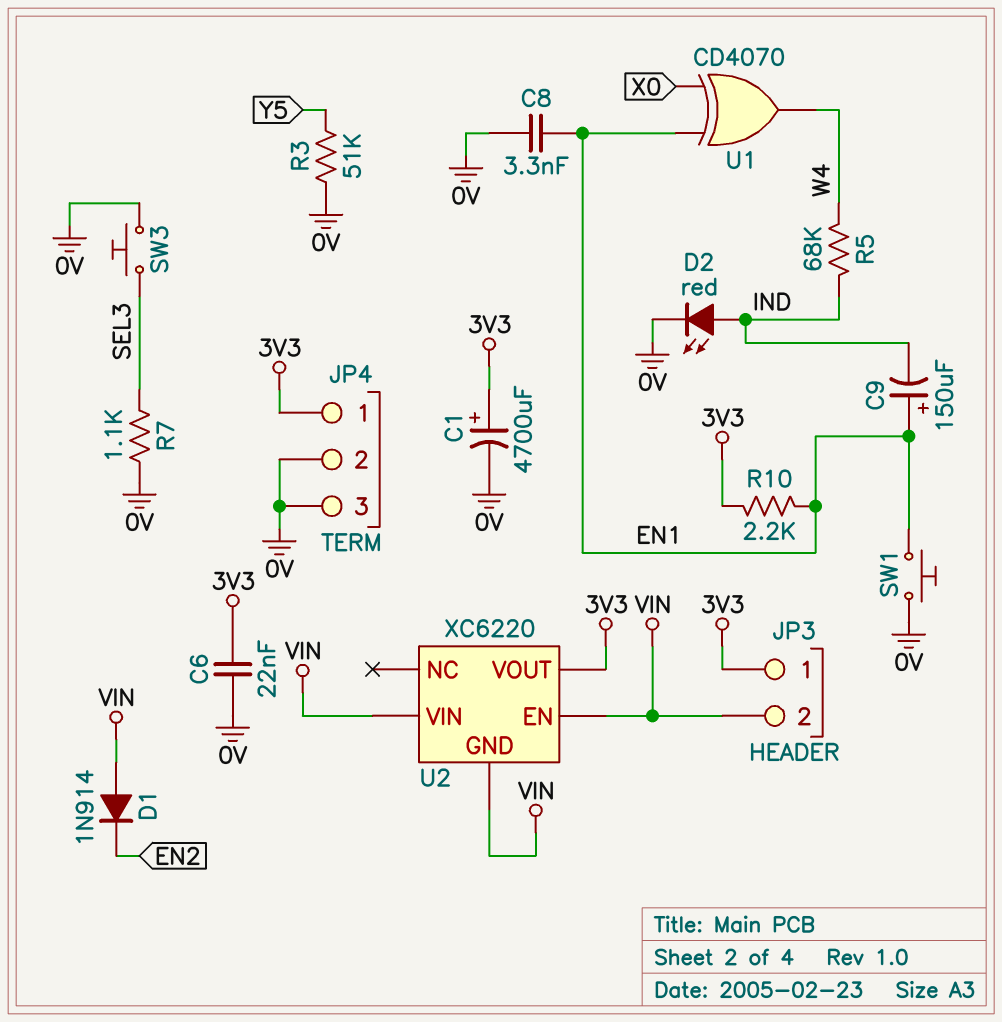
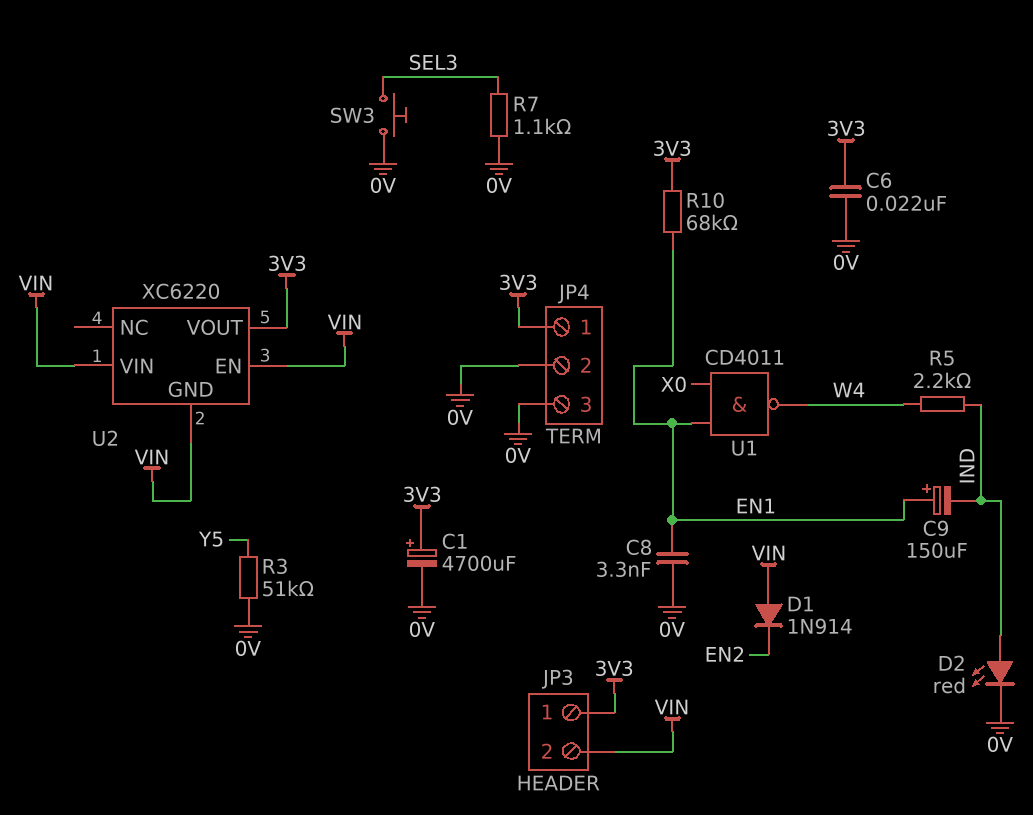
R5: 68k (IND, W4) -> 2.2k (IND, W4)
R10: 2.2k (3V3, EN1) -> 68k (3V3, EN1)
SW1: button (0V, EN1) -> none
U1: XOR CD4070 (in EN1, in X0, out W4) -> NAND CD4011 (in EN1, in X0, out W4)

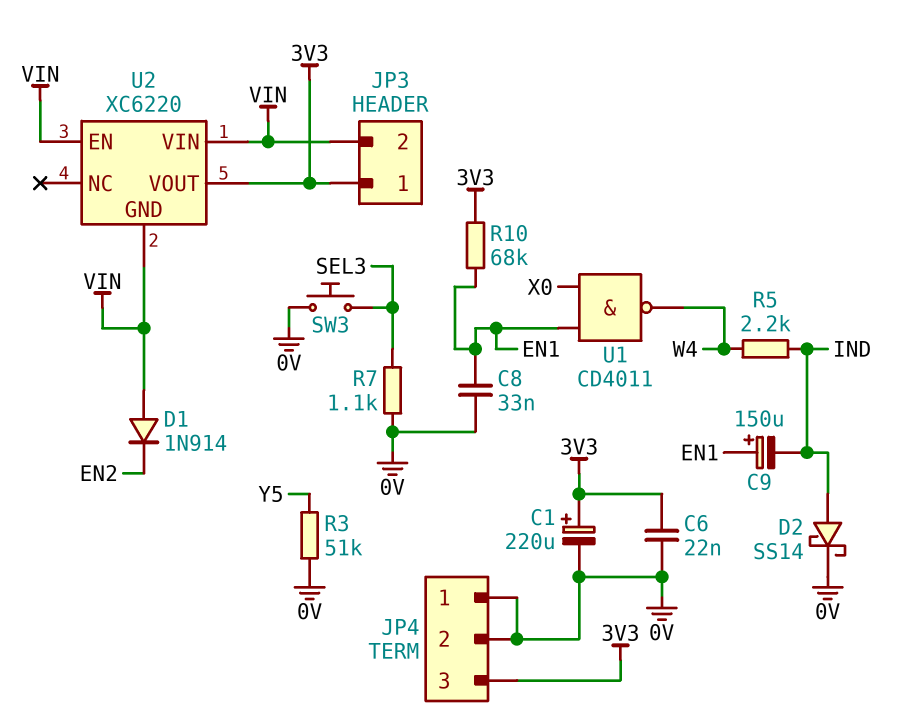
C1: 4700uF (plus 3V3, minus 0V) -> 220uF (plus 3V3, minus 0V)
C8: 3.3nF (0V, EN1) -> 33nF (0V, EN1)
D2: LED red (A IND, K 0V) -> schottky SS14 (A IND, K 0V)
JP4 pin 1: 3V3 -> 0V
JP4 pin 3: 0V -> 3V3

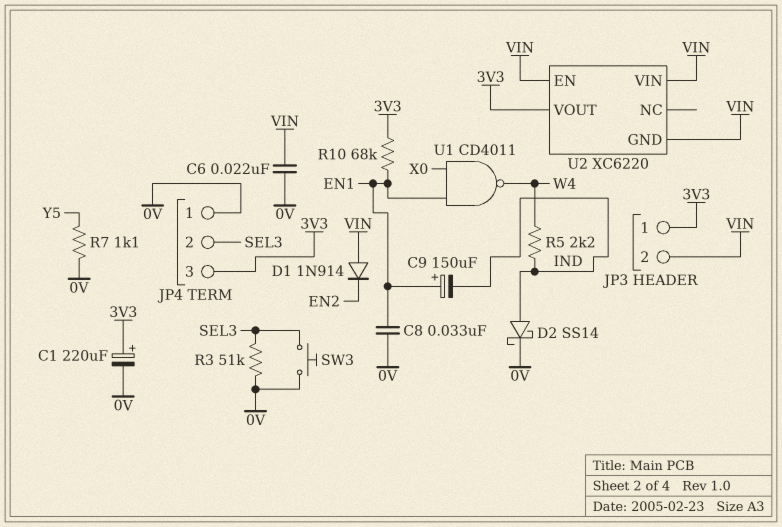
C6: 22nF (0V, 3V3) -> 22nF (0V, VIN)
JP4 pin 2: 0V -> SEL3
R3: 51k (0V, Y5) -> 51k (0V, SEL3)
R7: 1.1k (0V, SEL3) -> 1.1k (0V, Y5)

